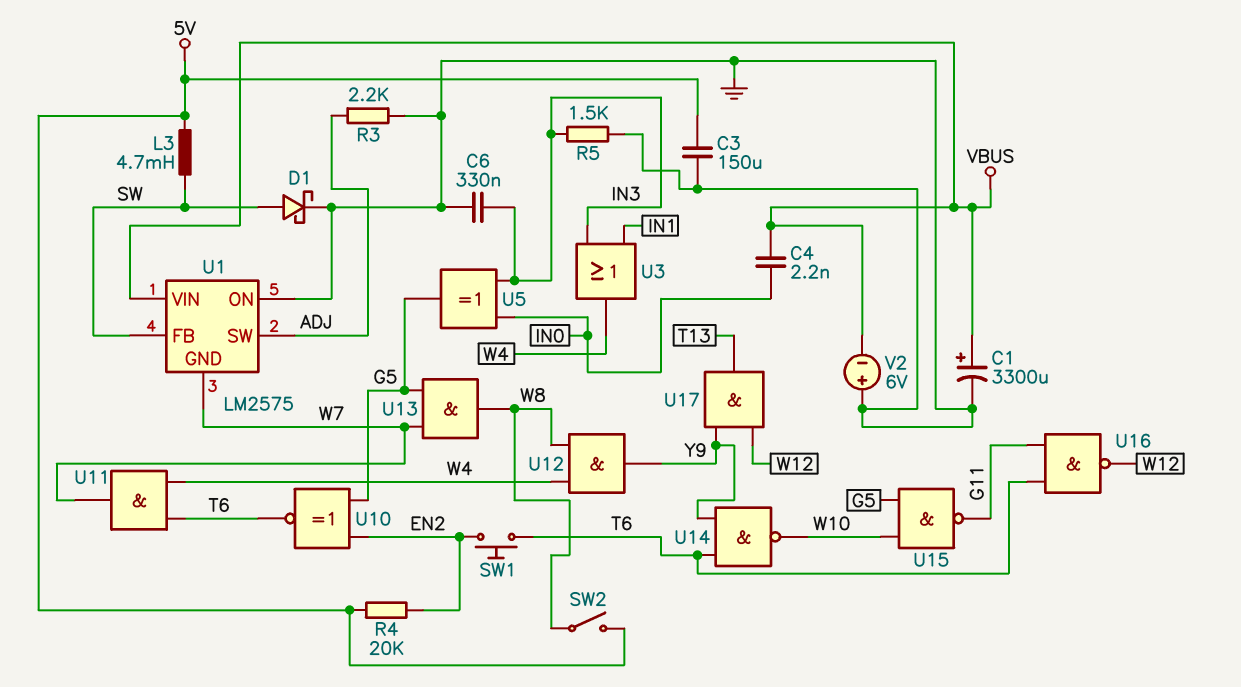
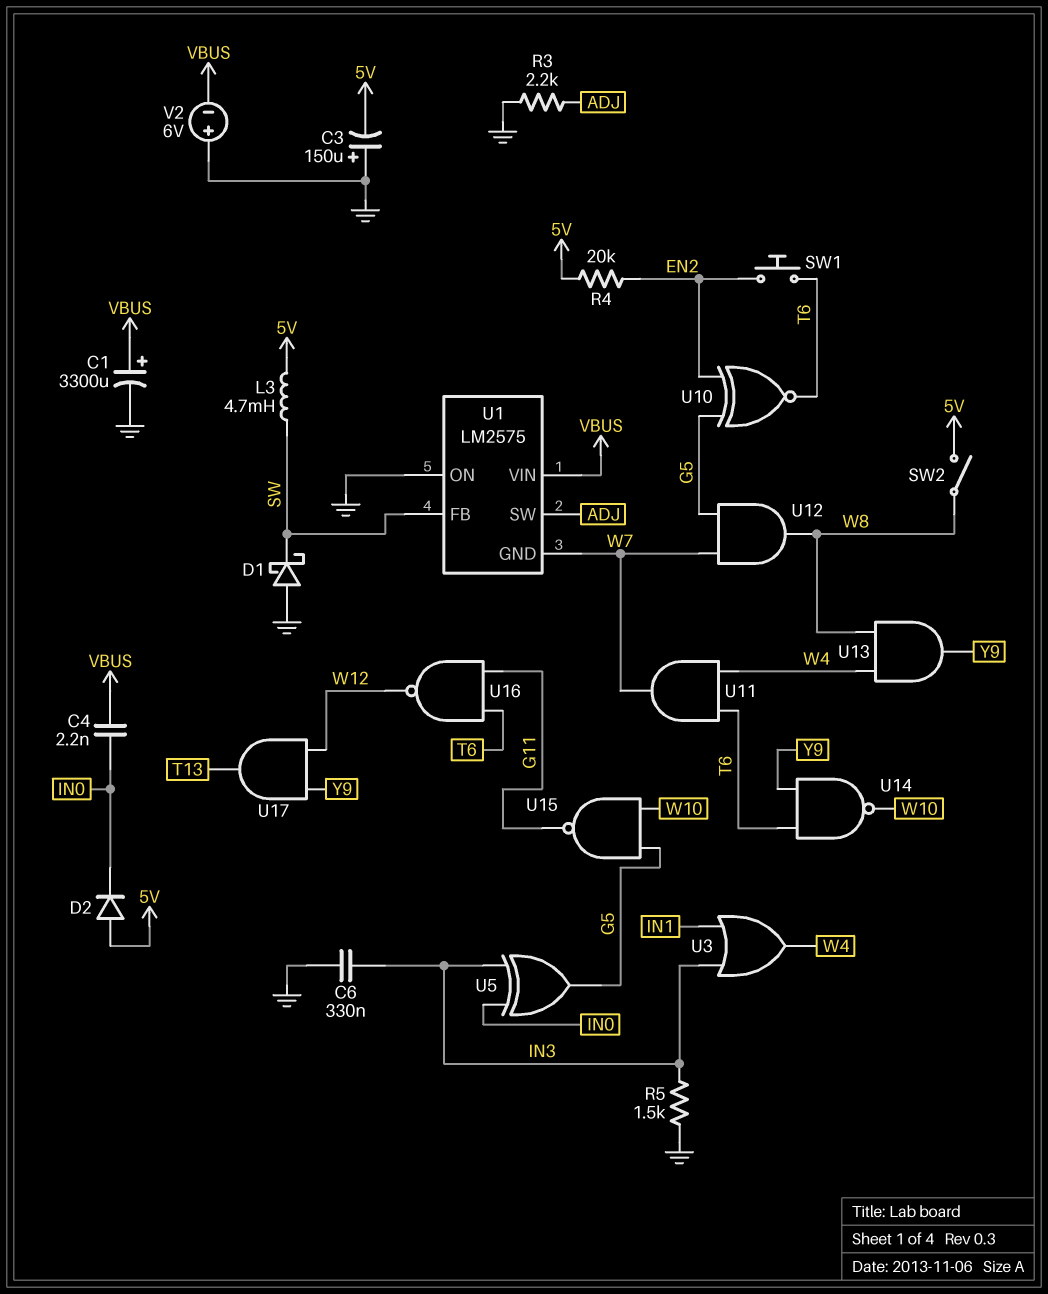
C3: 150uF (5V, GND) -> 150uF (plus GND, minus 5V)
D1: schottky (A SW, K GND) -> schottky (A GND, K SW)
D2: none -> diode (A 5V, K IN0)
U12: AND (in W4, in W8, out Y9) -> AND (in G5, in W7, out W8)
U13: AND (in G5, in W7, out W8) -> AND (in W4, in W8, out Y9)

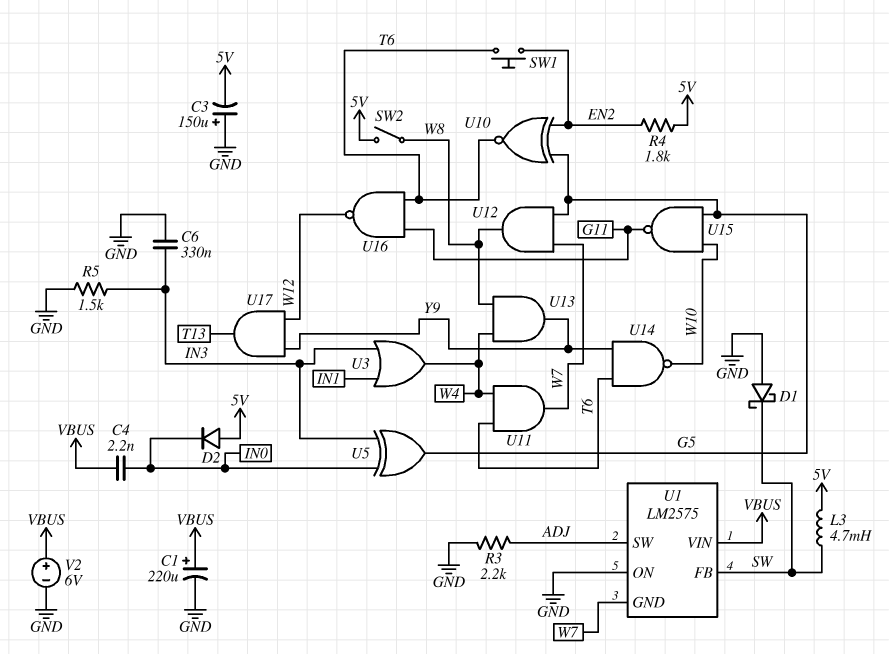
C1: 3300uF (plus VBUS, minus GND) -> 220uF (plus VBUS, minus GND)
R4: 20k (5V, EN2) -> 1.8k (5V, EN2)
V2: 6V (plus GND, minus VBUS) -> 6V (plus VBUS, minus GND)

